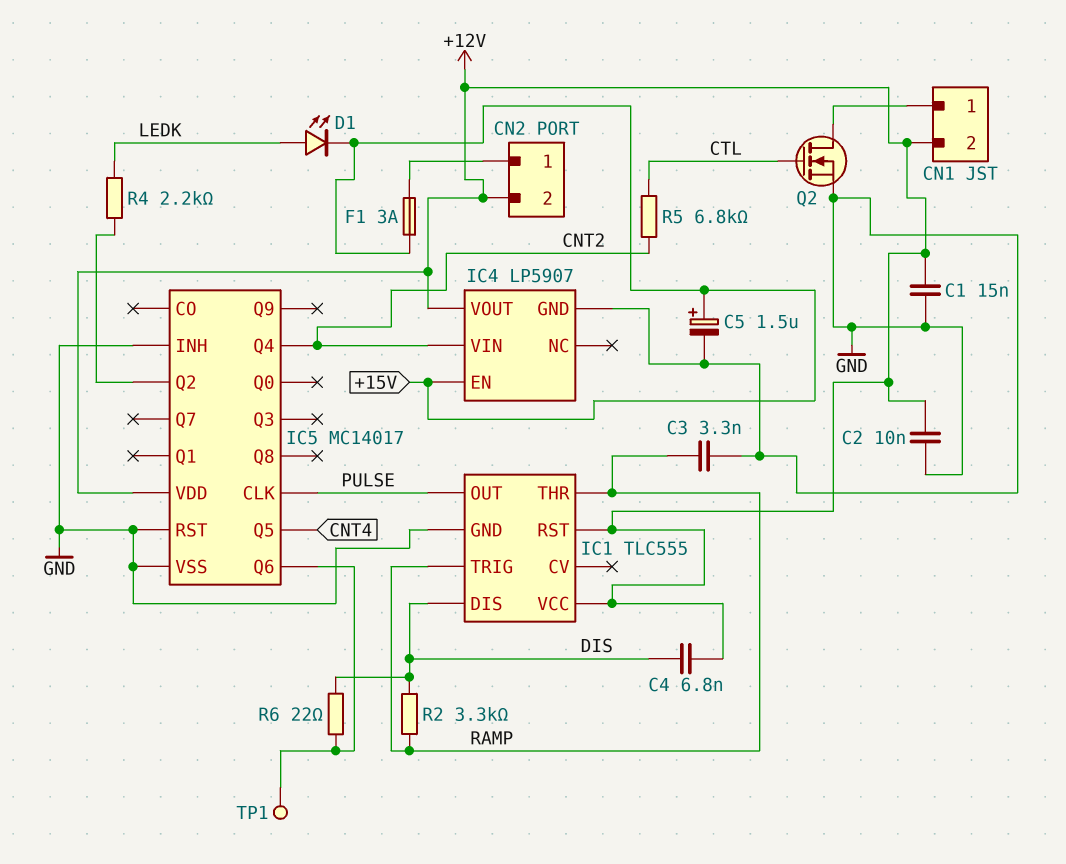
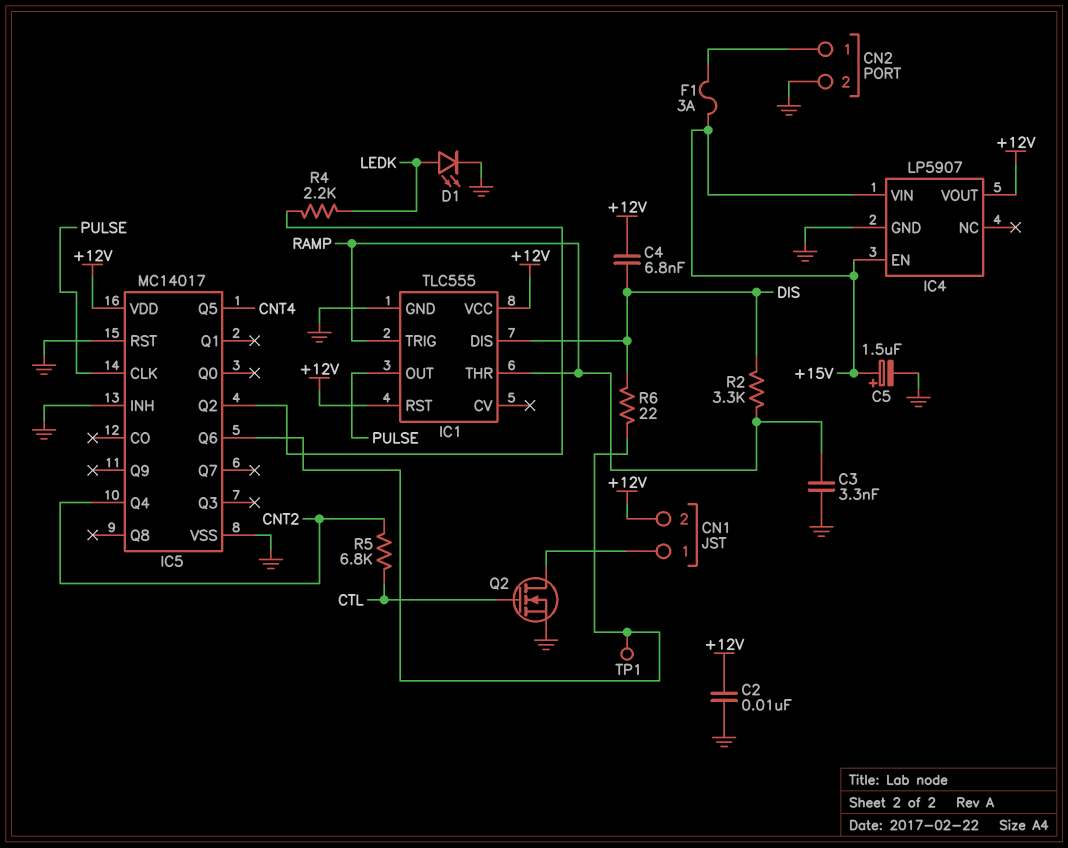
C1: 15nF (+12V, GND) -> none
CN2 pin 2: +12V -> GND
D1: LED (A LEDK, K +15V) -> LED (A LEDK, K GND)
IC4 pin VIN: CNT2 -> +15V

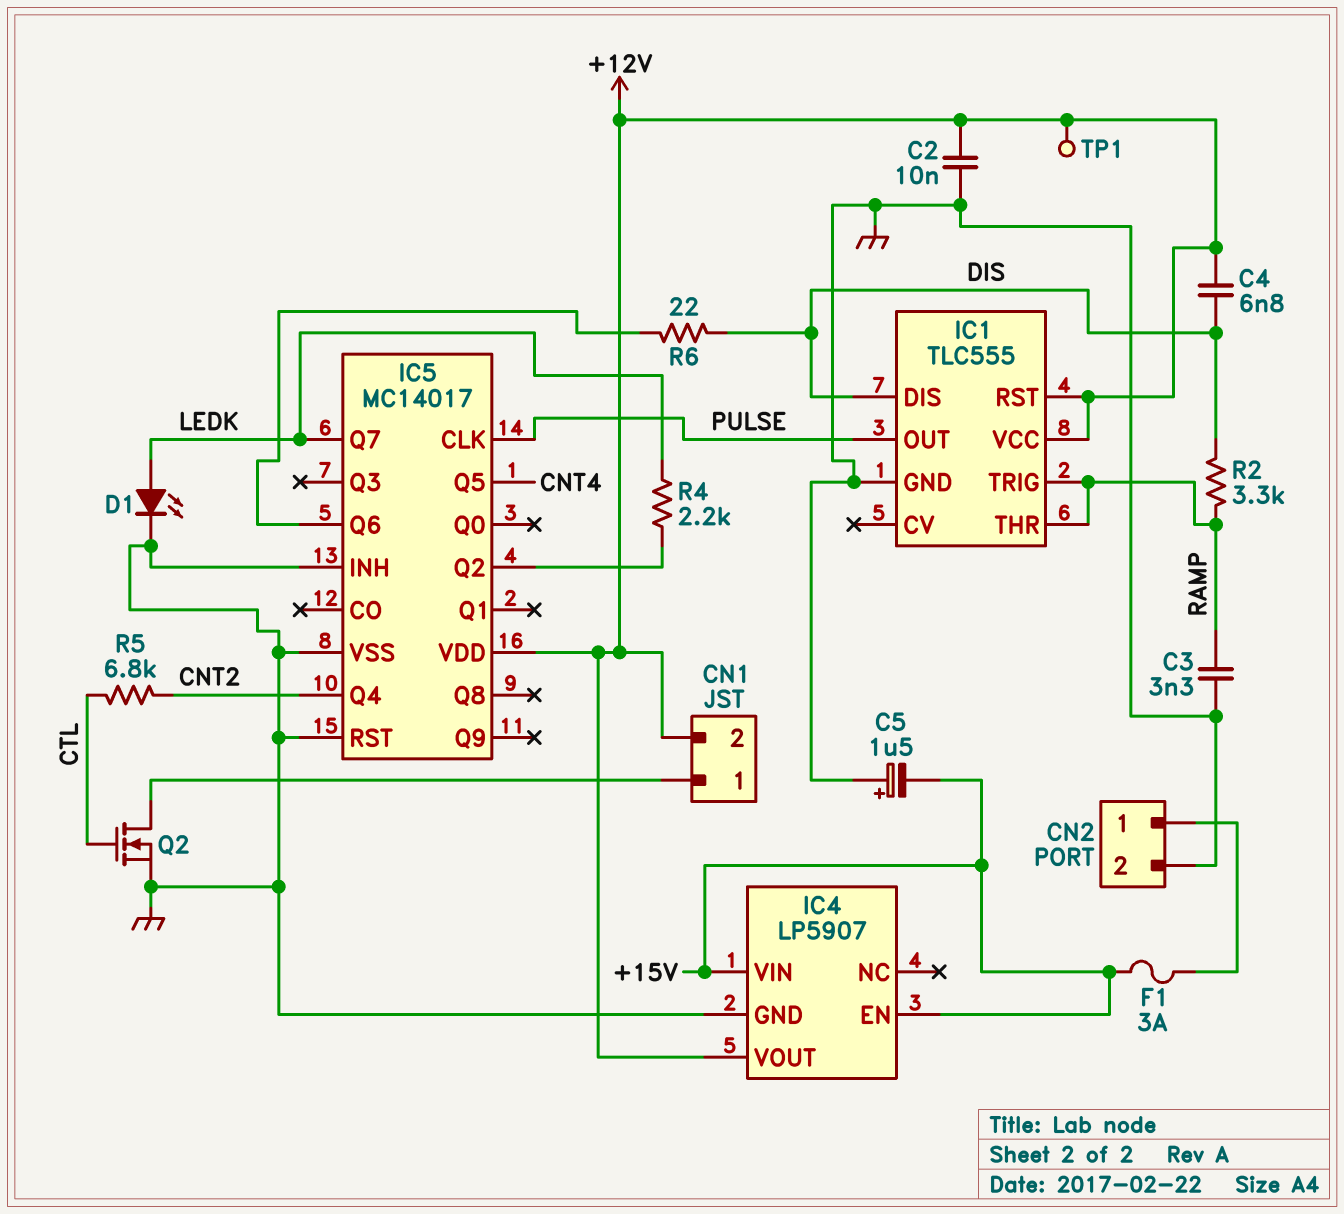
C5: 1.5uF (plus +15V, minus GND) -> 1.5uF (plus GND, minus +15V)
IC5 pin Q7: none -> LEDK
TP1: test point (IC5/Q6) -> test point (+12V)

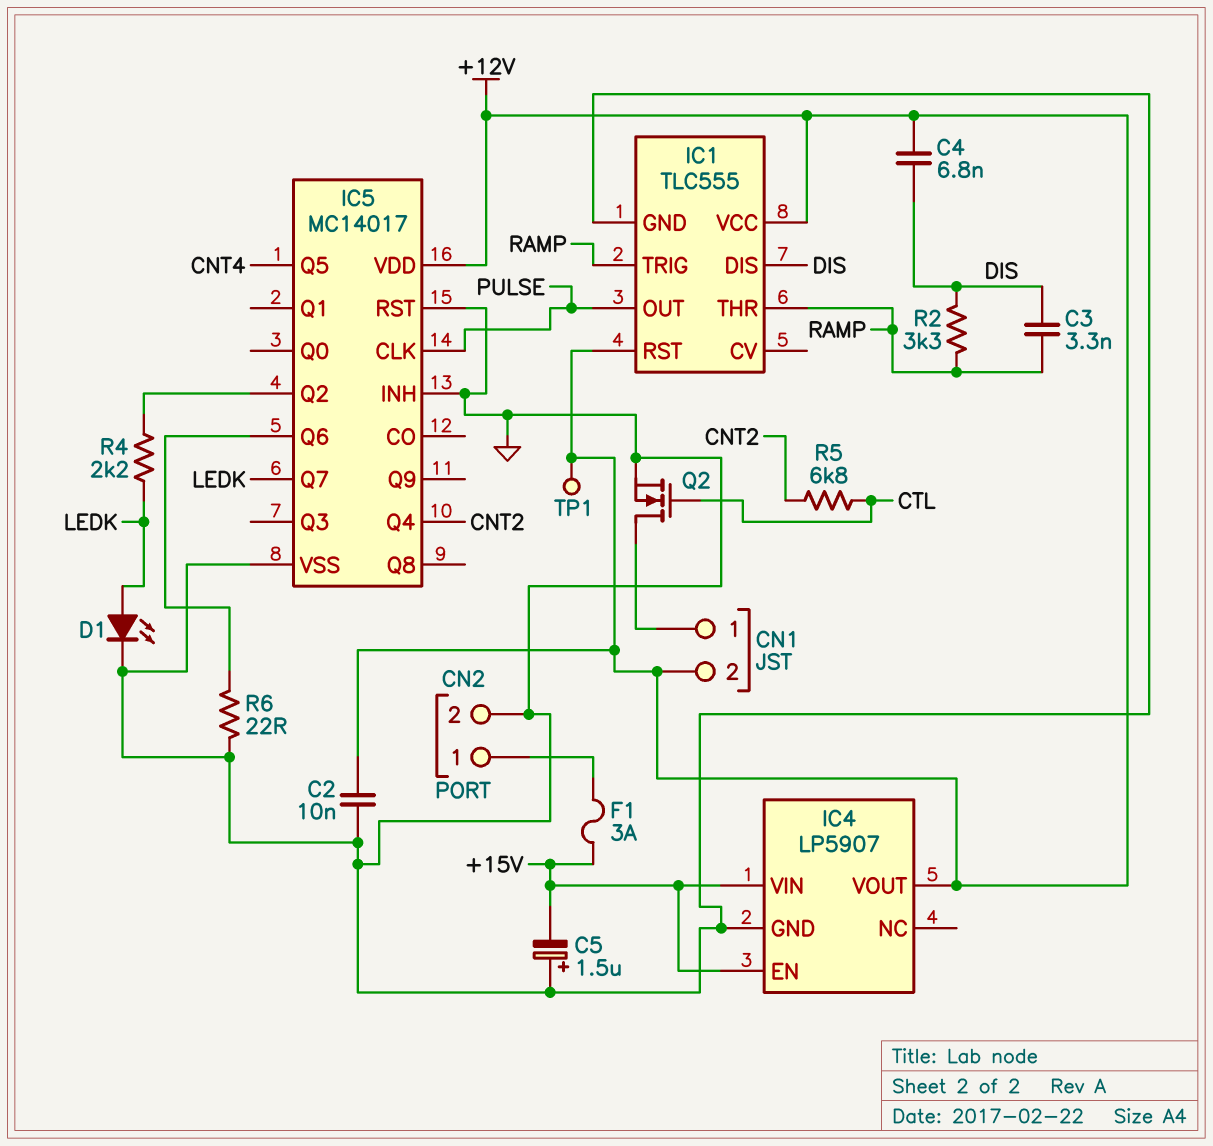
C3: 3.3nF (GND, RAMP) -> 3.3nF (DIS, RAMP)
R6: 22 (DIS, IC5/Q6) -> 22 (GND, IC5/Q6)

